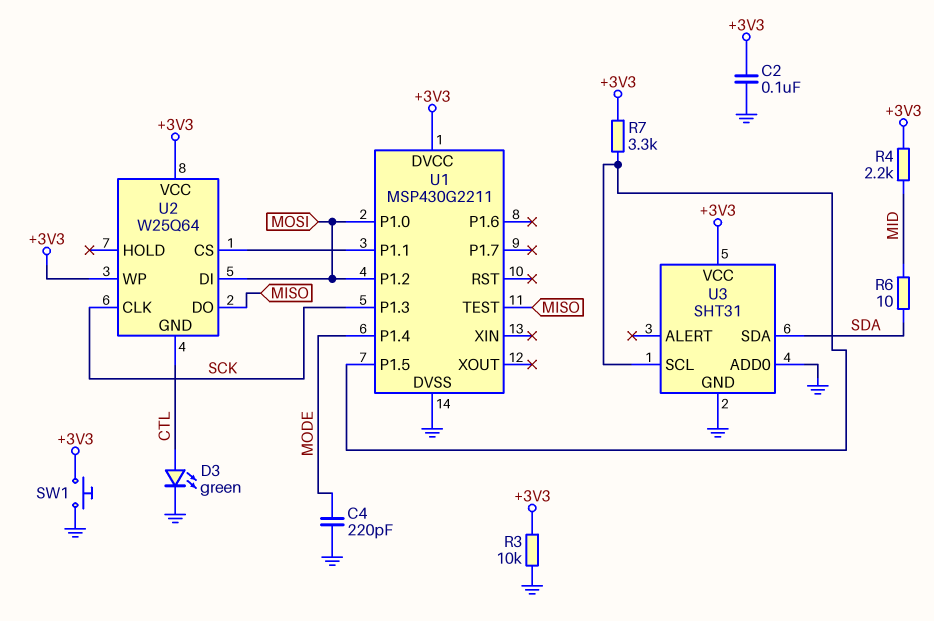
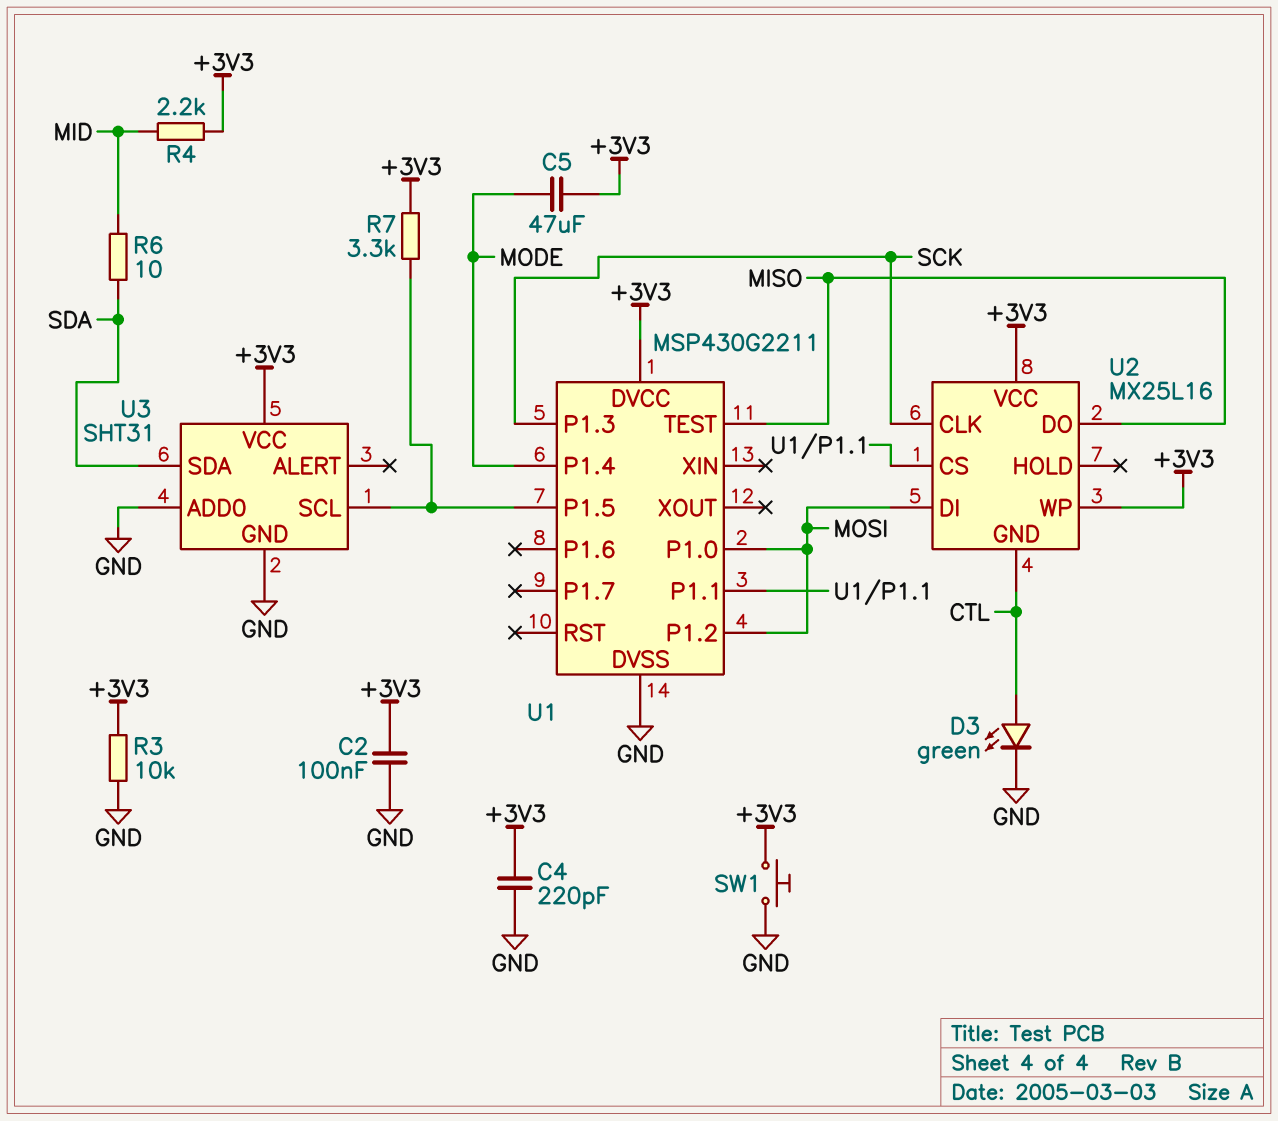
C4: 220pF (GND, MODE) -> 220pF (+3V3, GND)
C5: none -> 47uF (+3V3, MODE)
U2: W25Q64 -> MX25L16

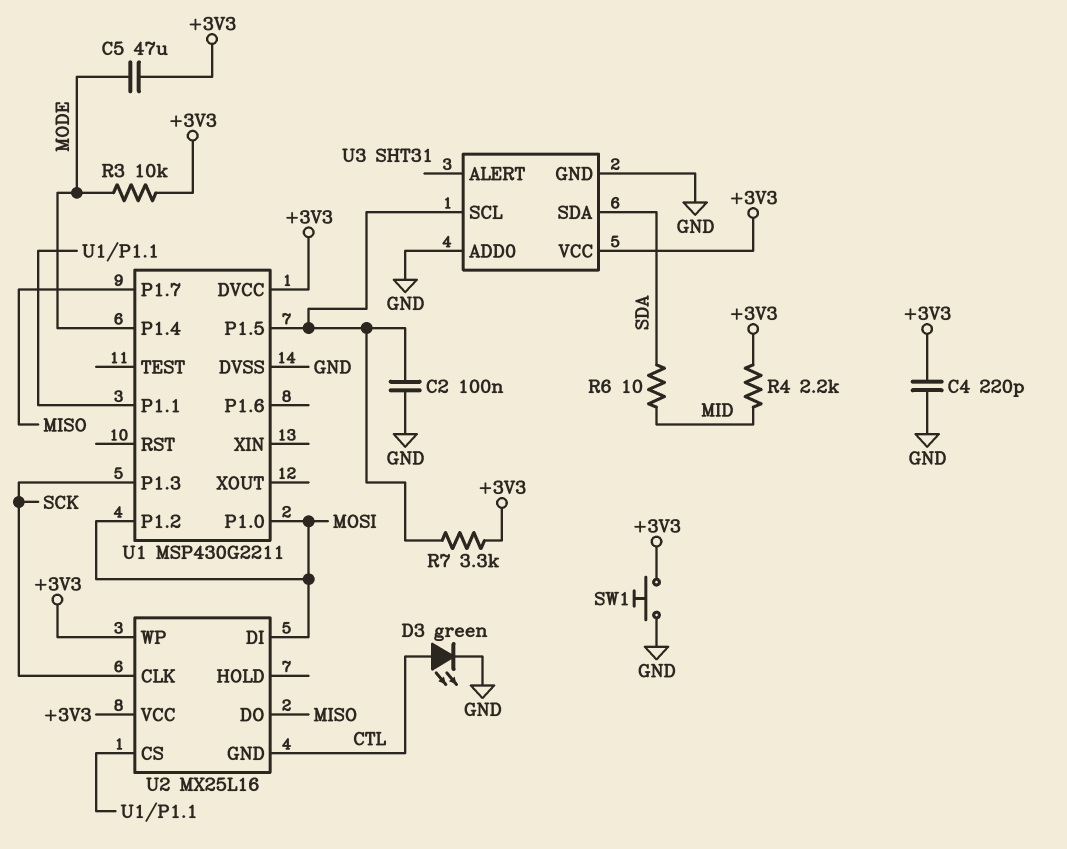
C2: 100nF (+3V3, GND) -> 100nF (GND, U1/P1.5)
R3: 10k (+3V3, GND) -> 10k (+3V3, MODE)
U1 pin P1.7: none -> MISO
U1 pin TEST: MISO -> none

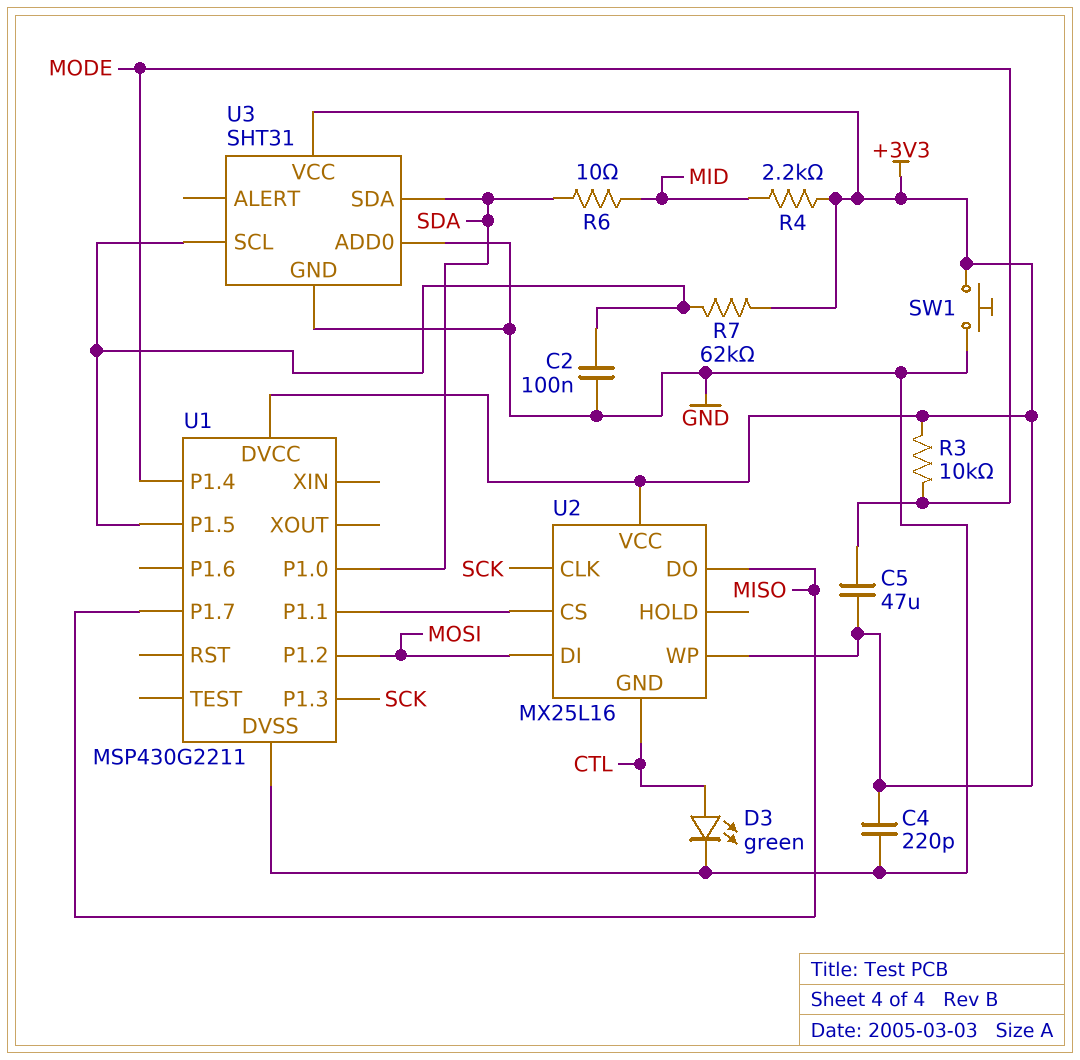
R7: 3.3k (+3V3, U1/P1.5) -> 62k (+3V3, U1/P1.5)
U1 pin P1.0: MOSI -> SDA

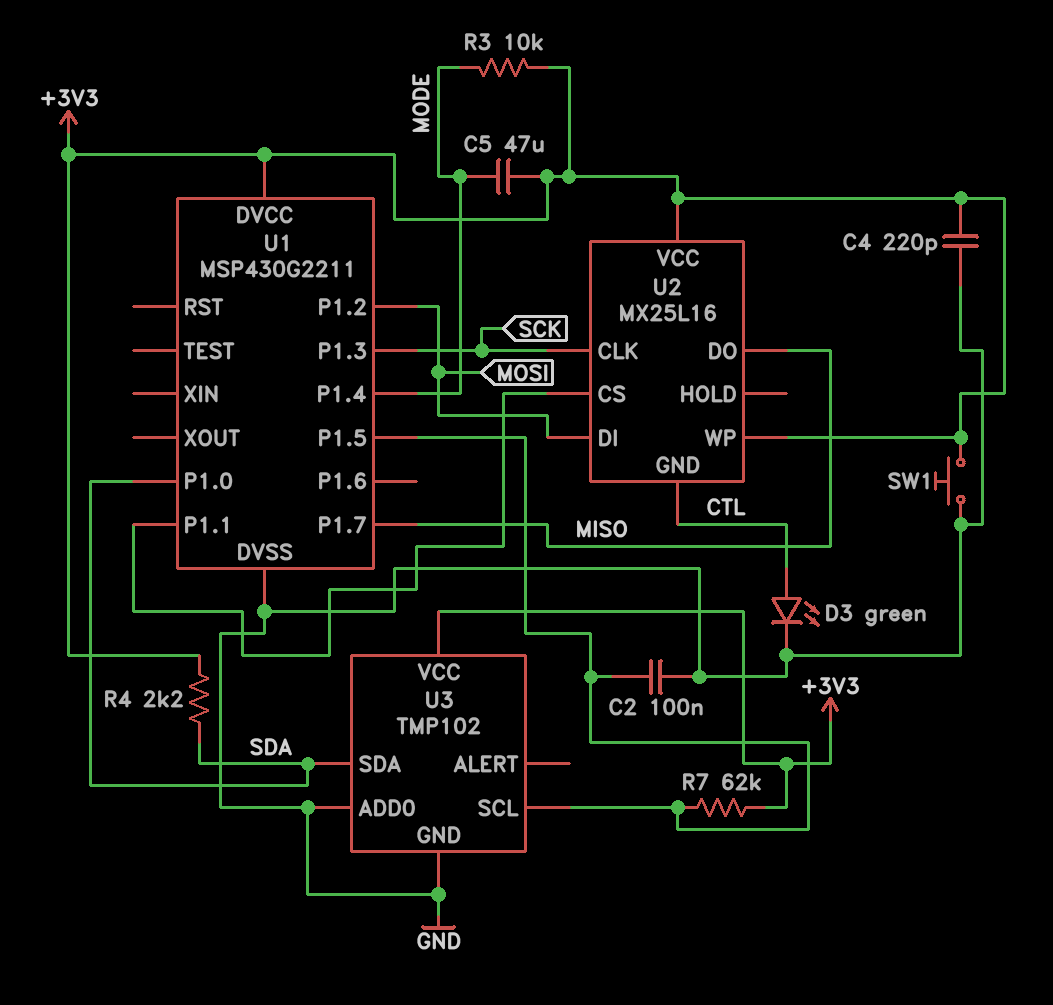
R4: 2.2k (+3V3, MID) -> 2.2k (+3V3, SDA)
R6: 10 (MID, SDA) -> none
U3: SHT31 -> TMP102

